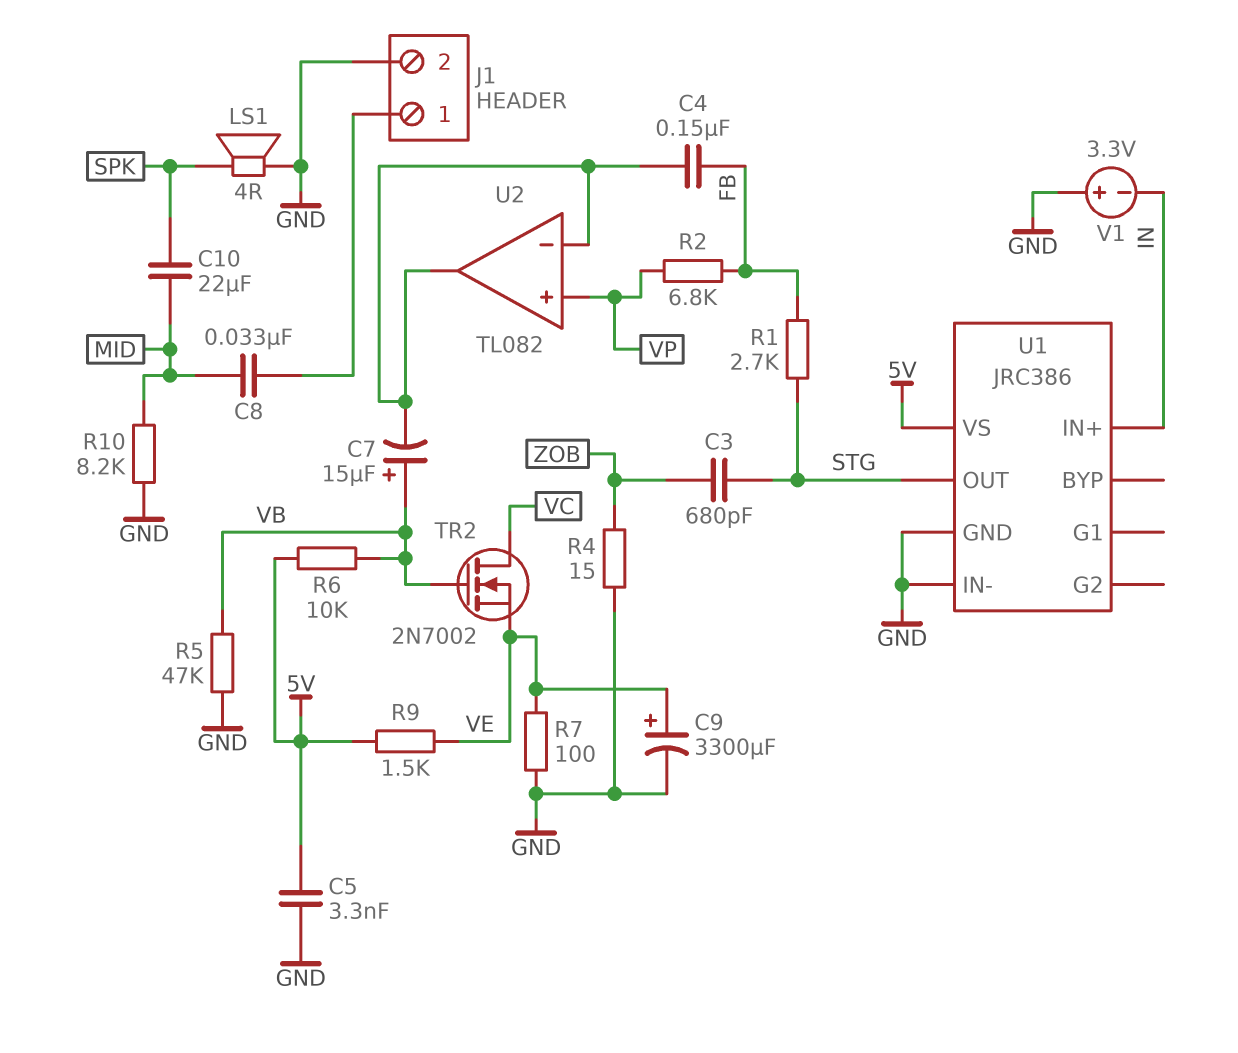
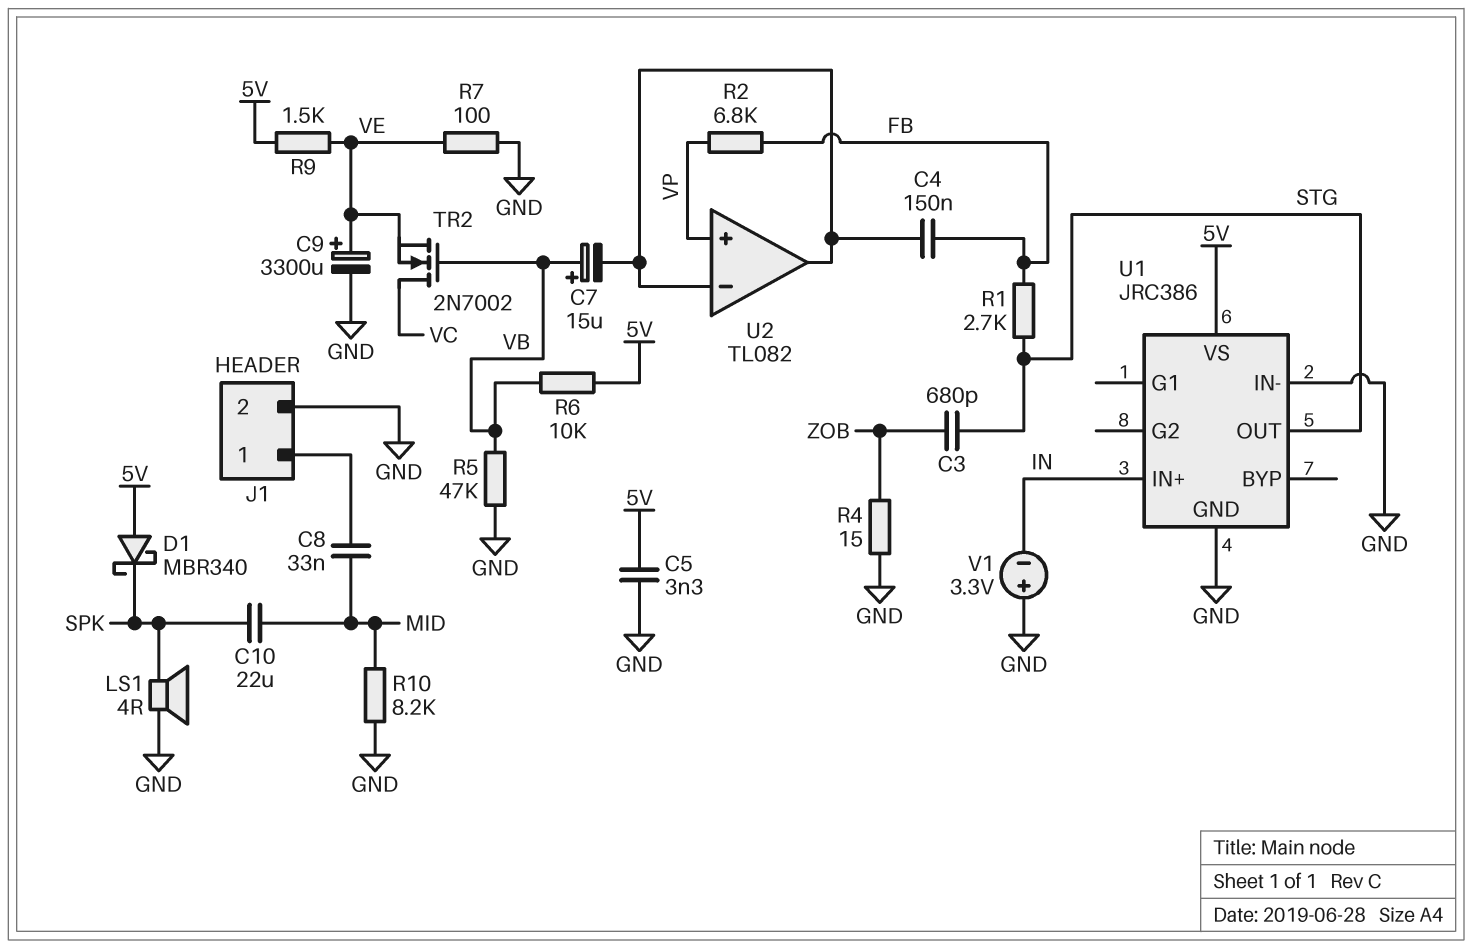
D1: none -> schottky MBR340 (A 5V, K SPK)

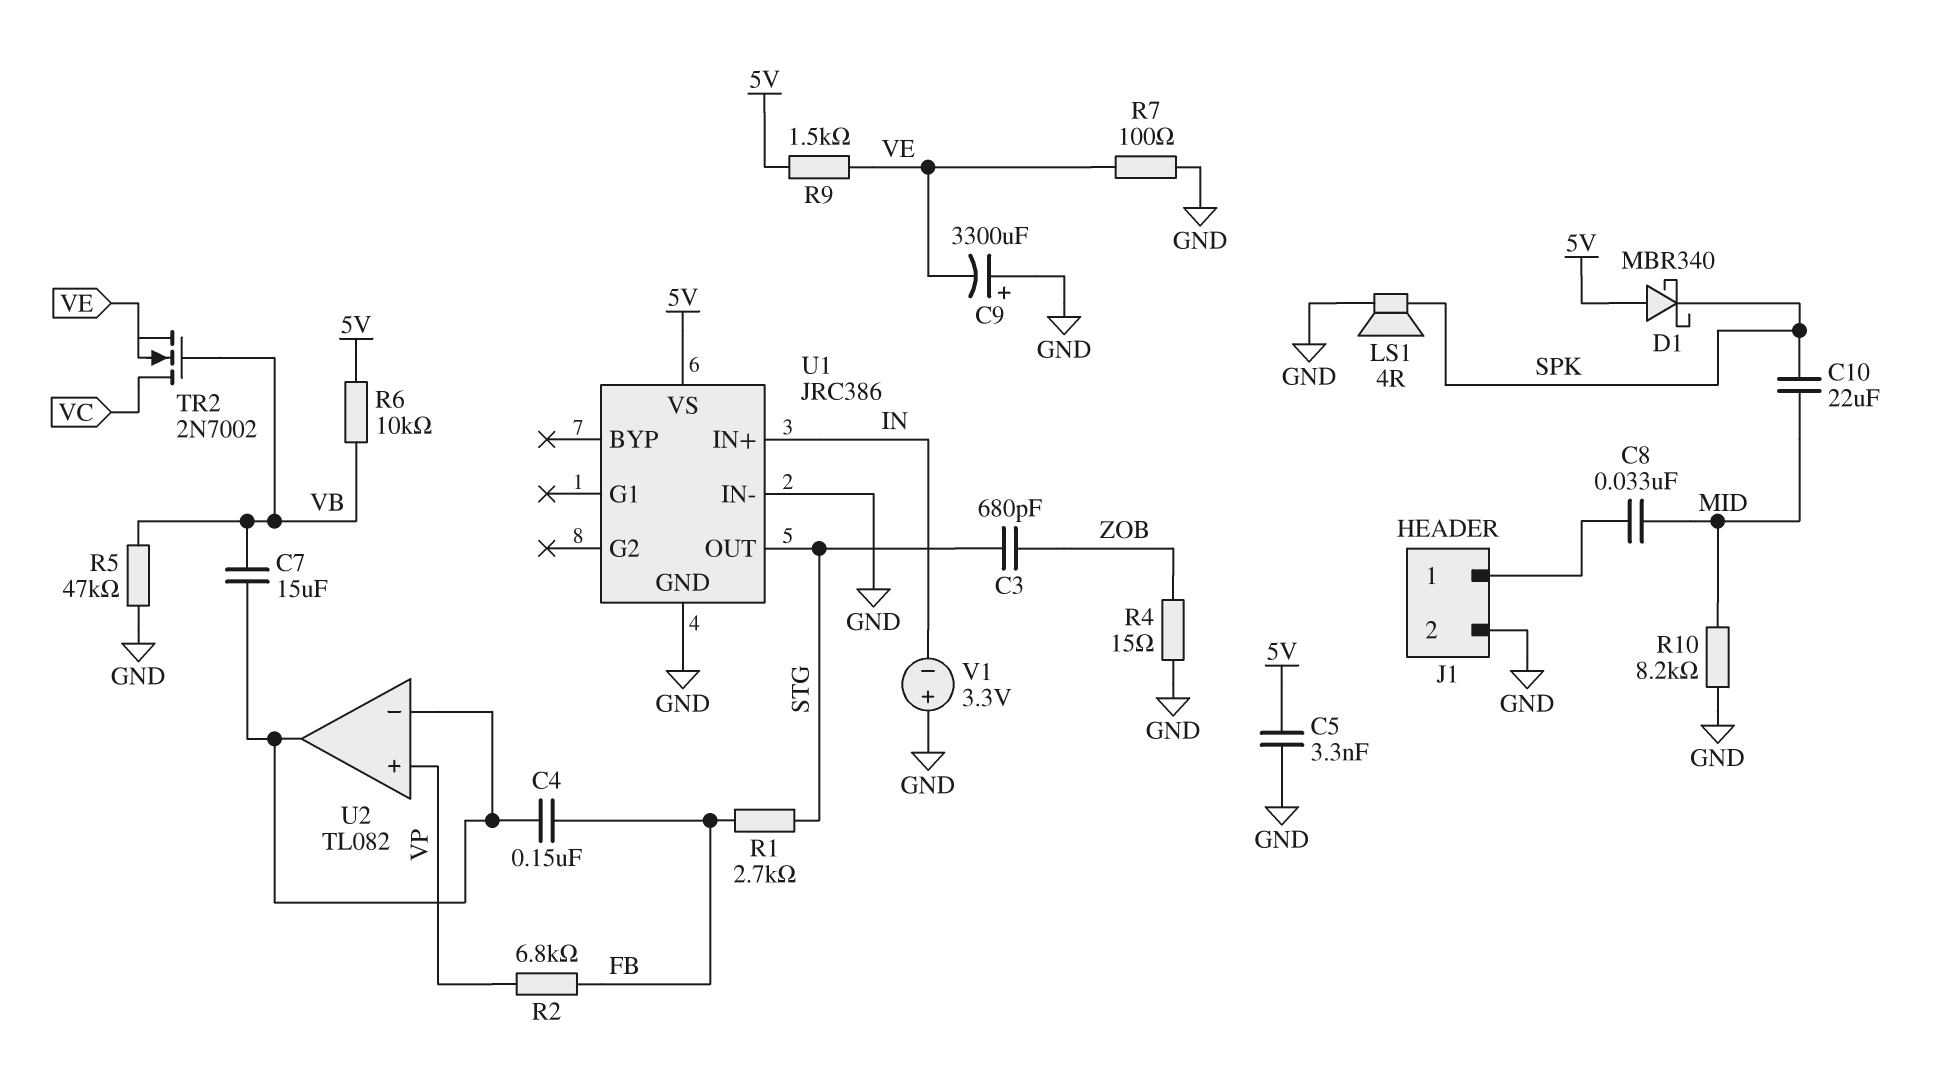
C7: 15uF (plus VB, minus U2/in-) -> 15uF (U2/in-, VB)
C9: 3300uF (plus VE, minus GND) -> 3300uF (plus GND, minus VE)

